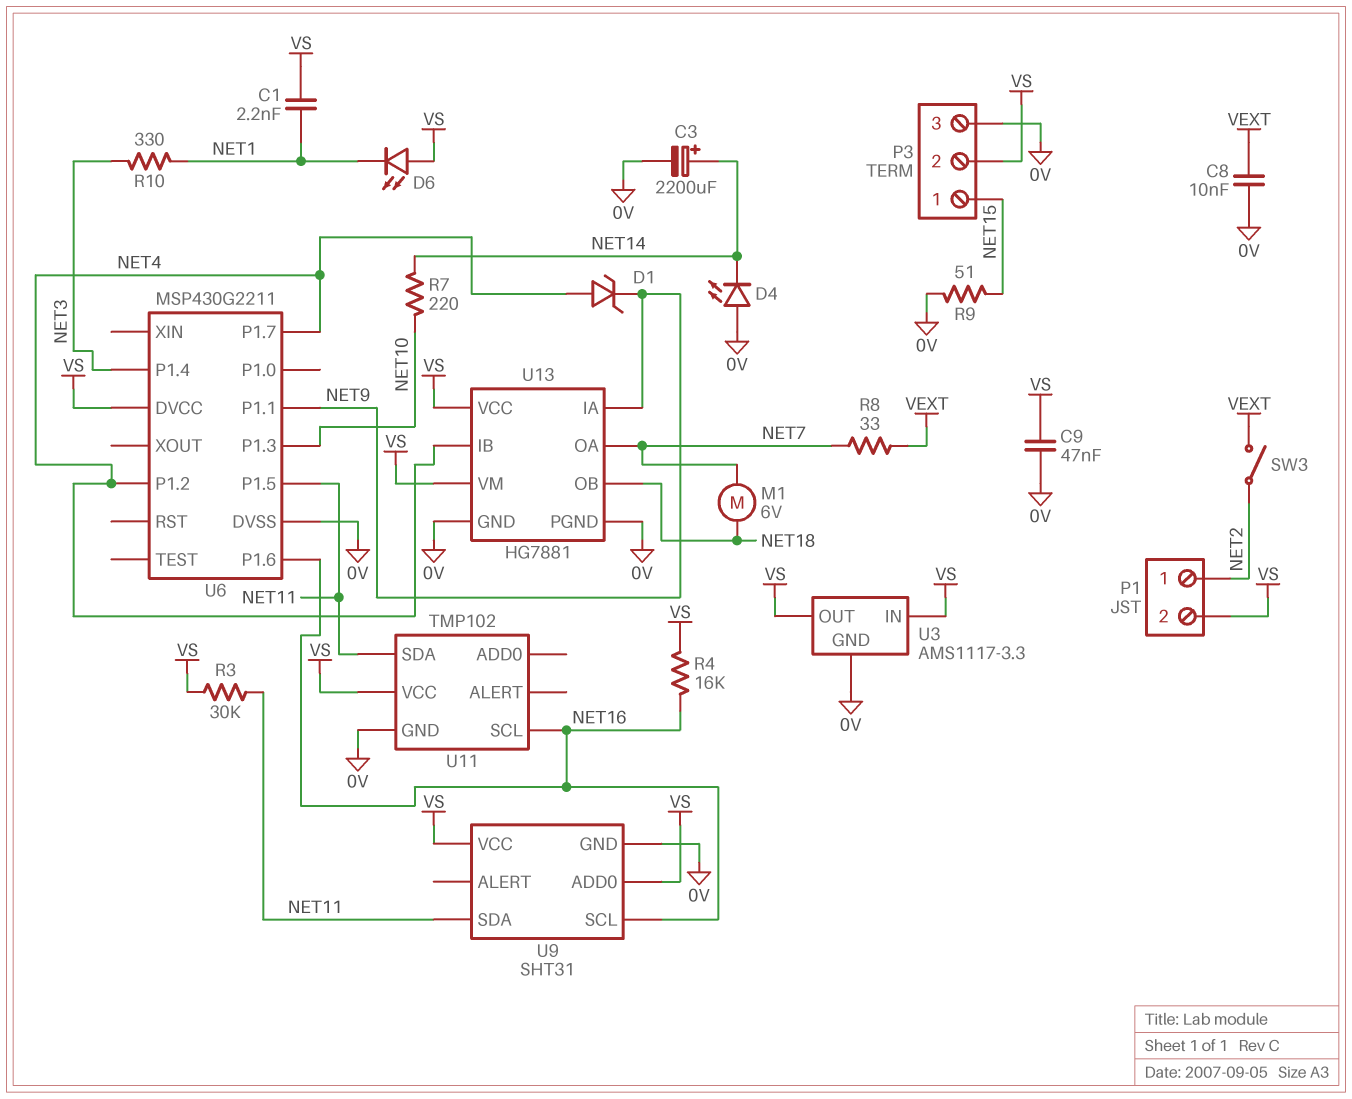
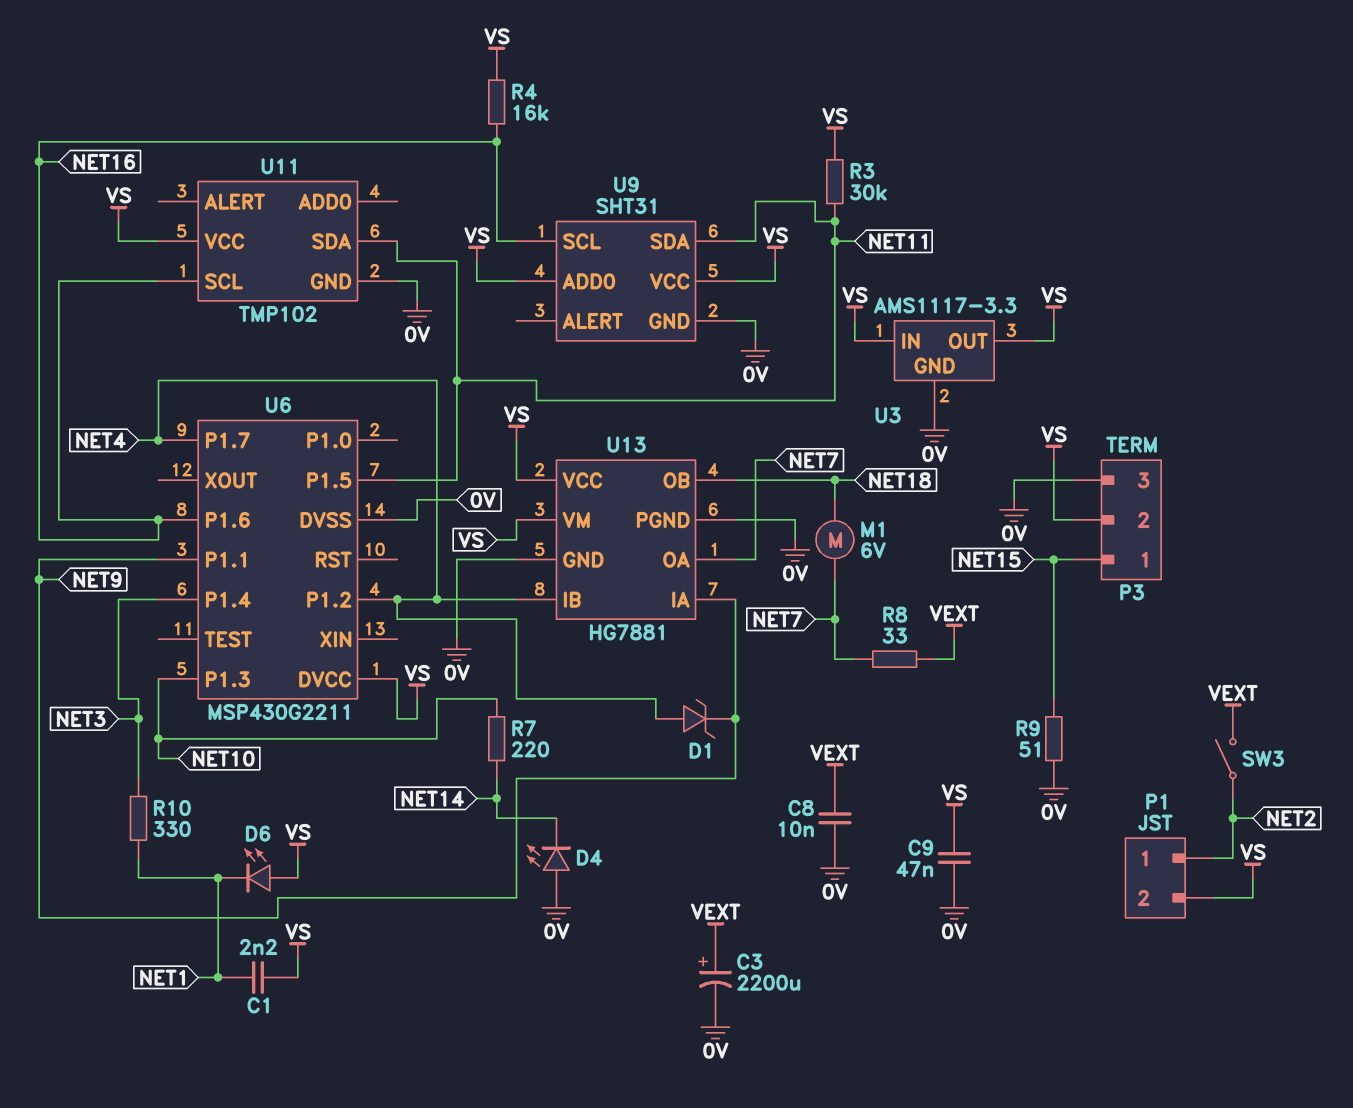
C3: 2200uF (plus NET14, minus 0V) -> 2200uF (plus VEXT, minus 0V)

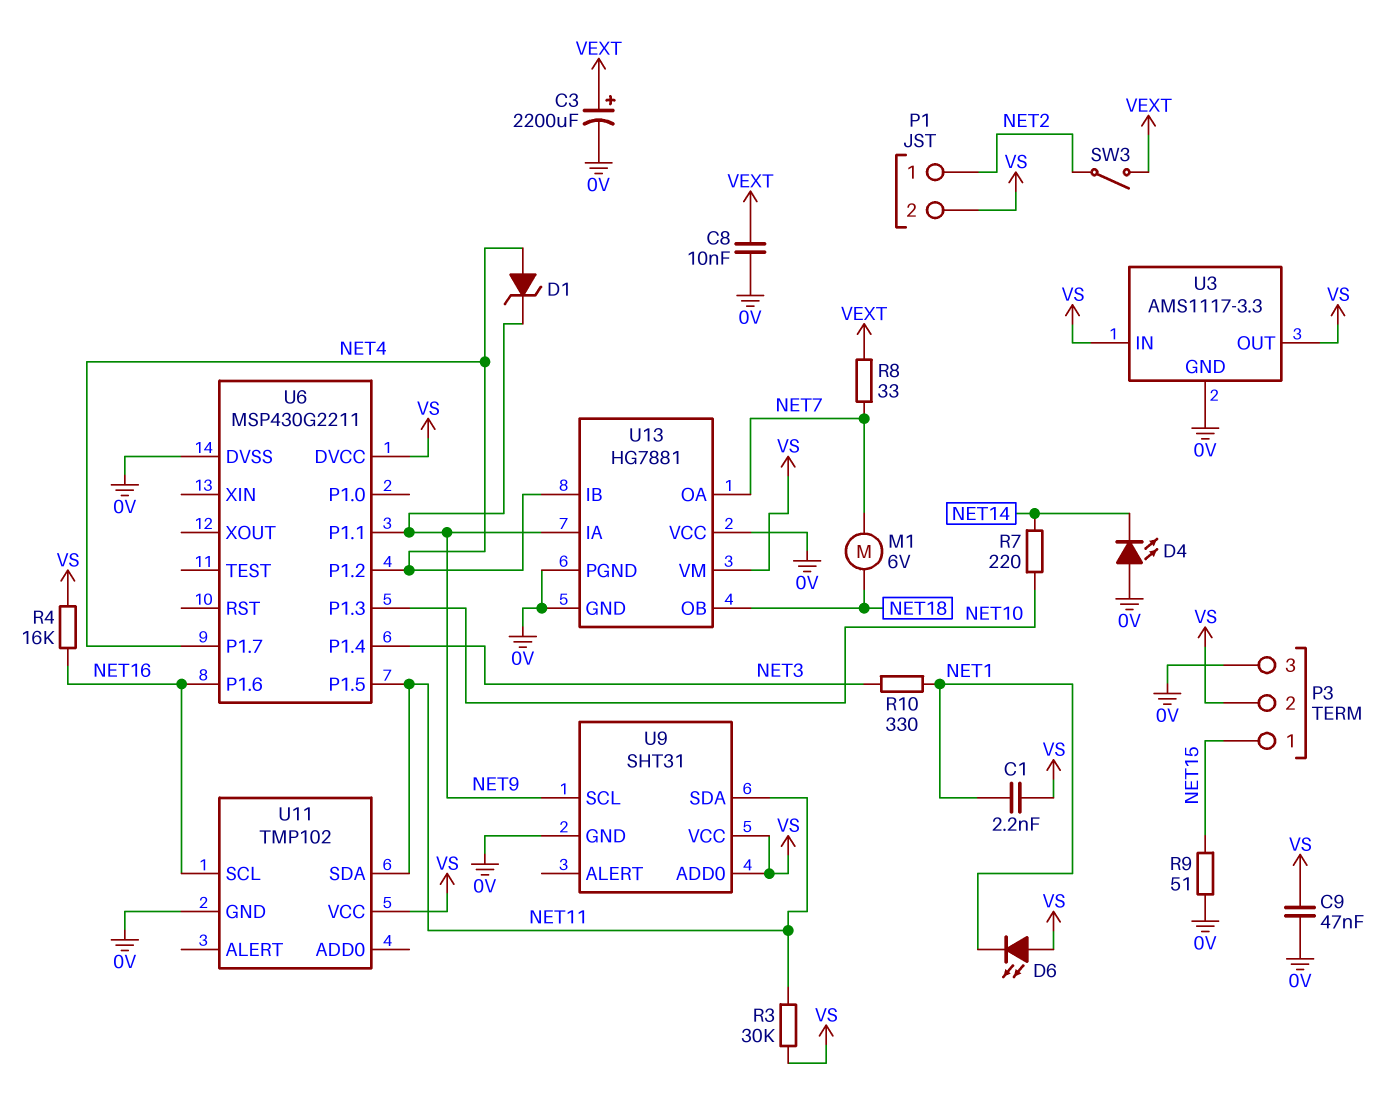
U9 pin SCL: NET16 -> NET9
U13 pin VCC: VS -> 0V

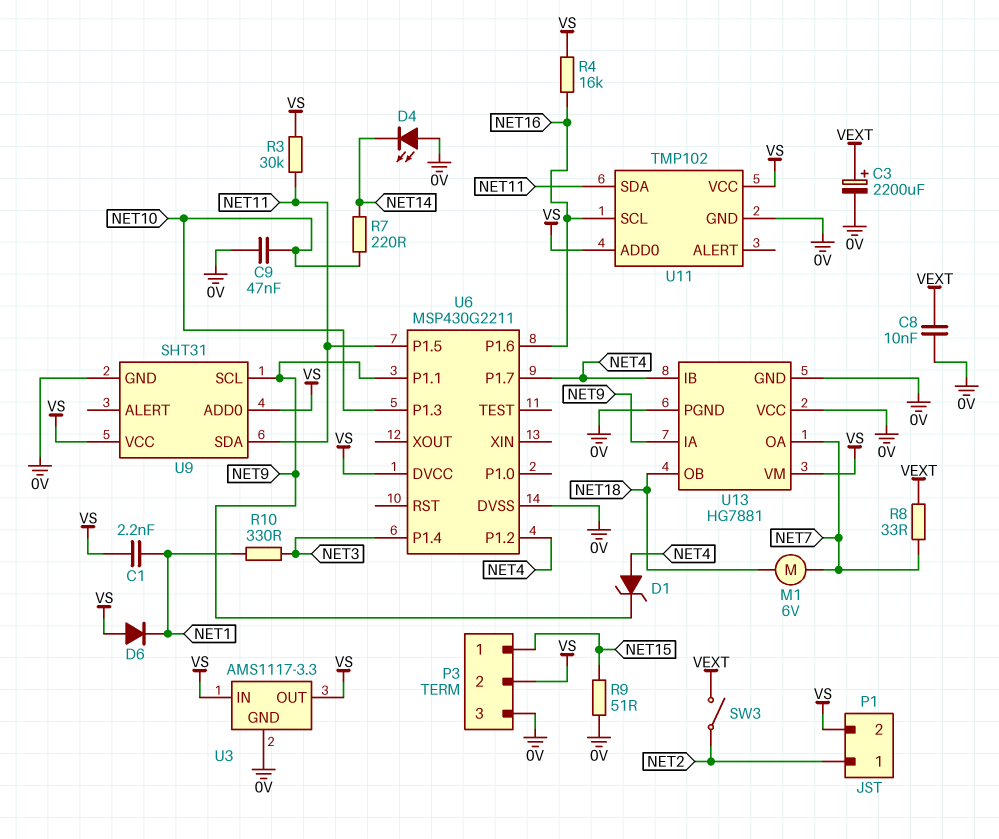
C9: 47nF (0V, VS) -> 47nF (0V, NET10)
D6: LED (A VS, K NET1) -> diode (A VS, K NET1)
U11 pin ADD0: none -> VS

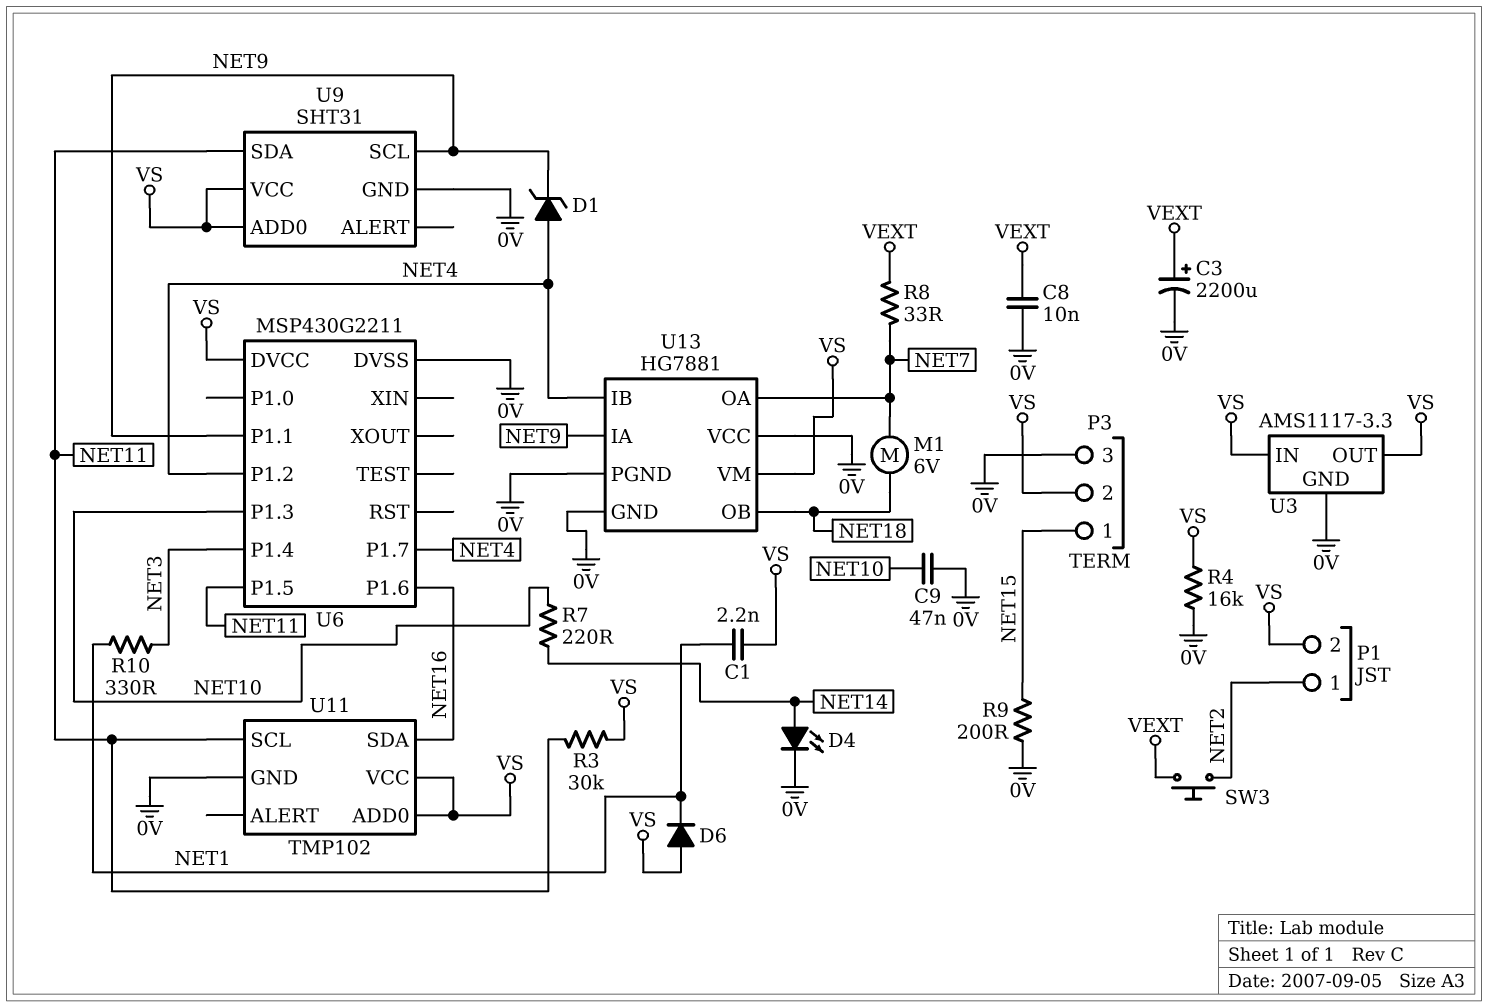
D4: LED (A 0V, K NET14) -> LED (A NET14, K 0V)
R4: 16k (NET16, VS) -> 16k (0V, VS)
R9: 51 (0V, NET15) -> 200 (0V, NET15)
SW3: switch (NET2, VEXT) -> button (NET2, VEXT)
U11 pin SCL: NET16 -> NET11
U11 pin SDA: NET11 -> NET16

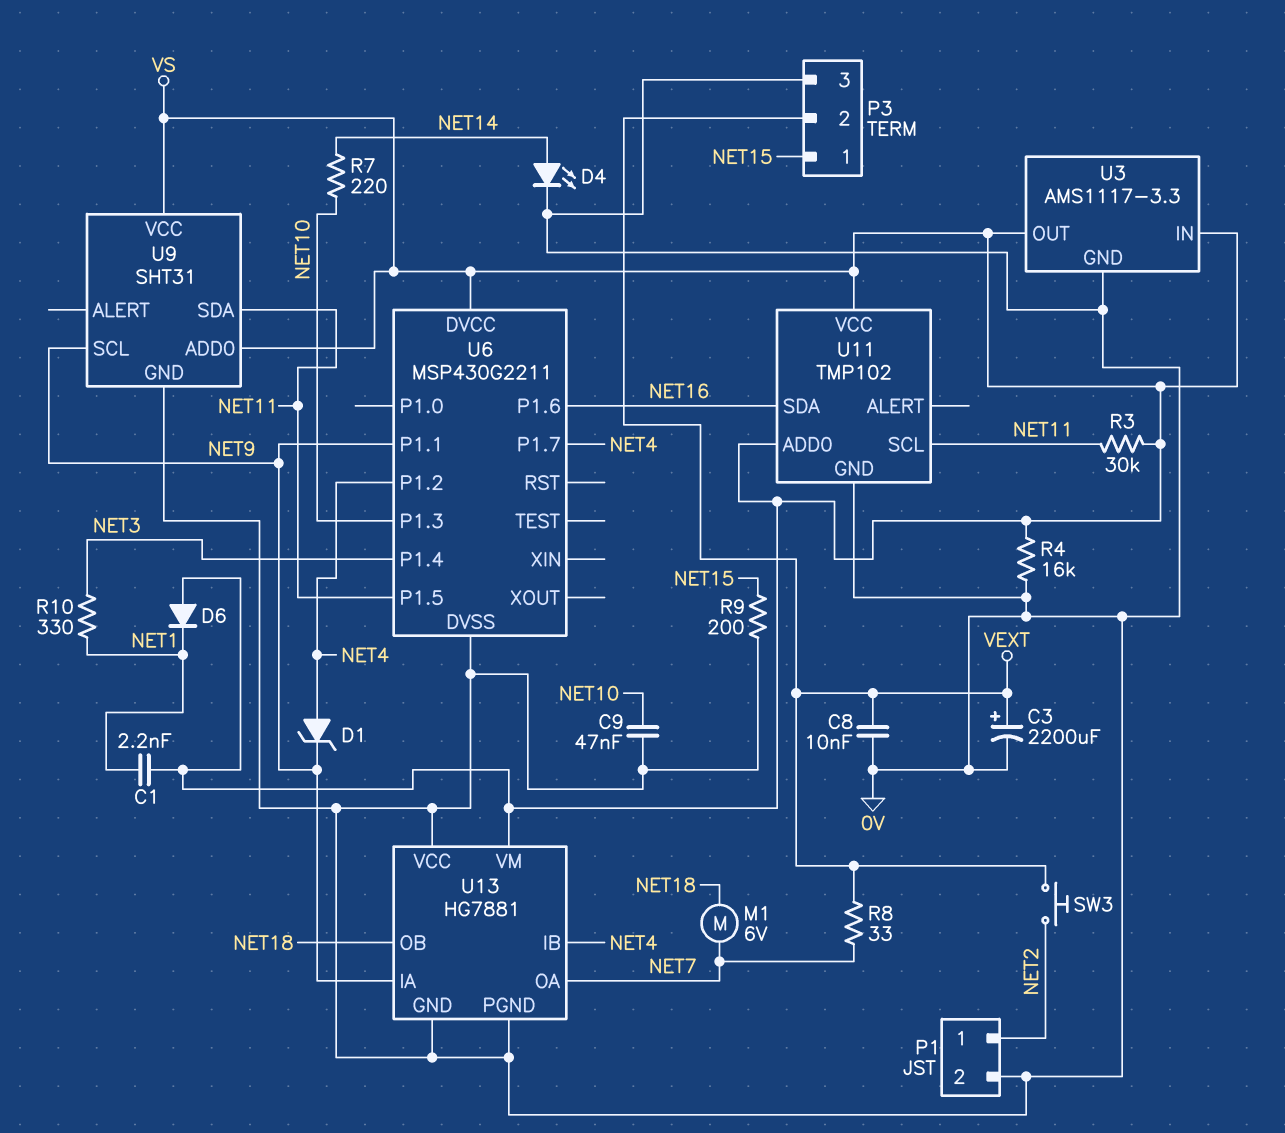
P1 pin 2: VS -> 0V
P3 pin 2: VS -> VEXT

